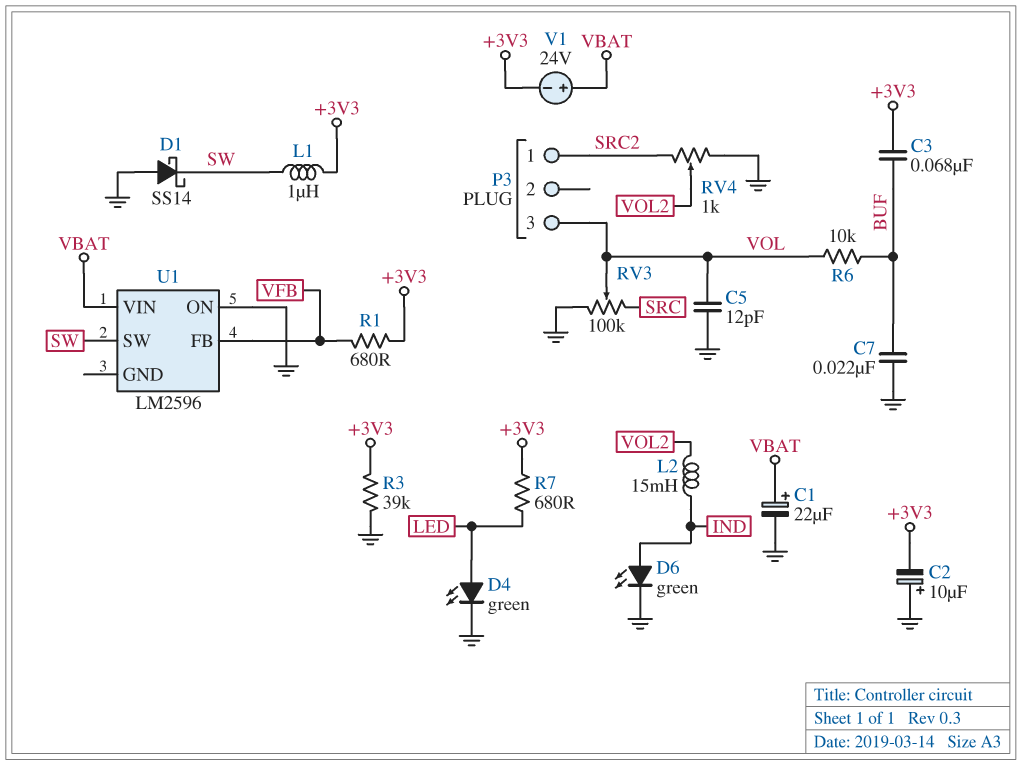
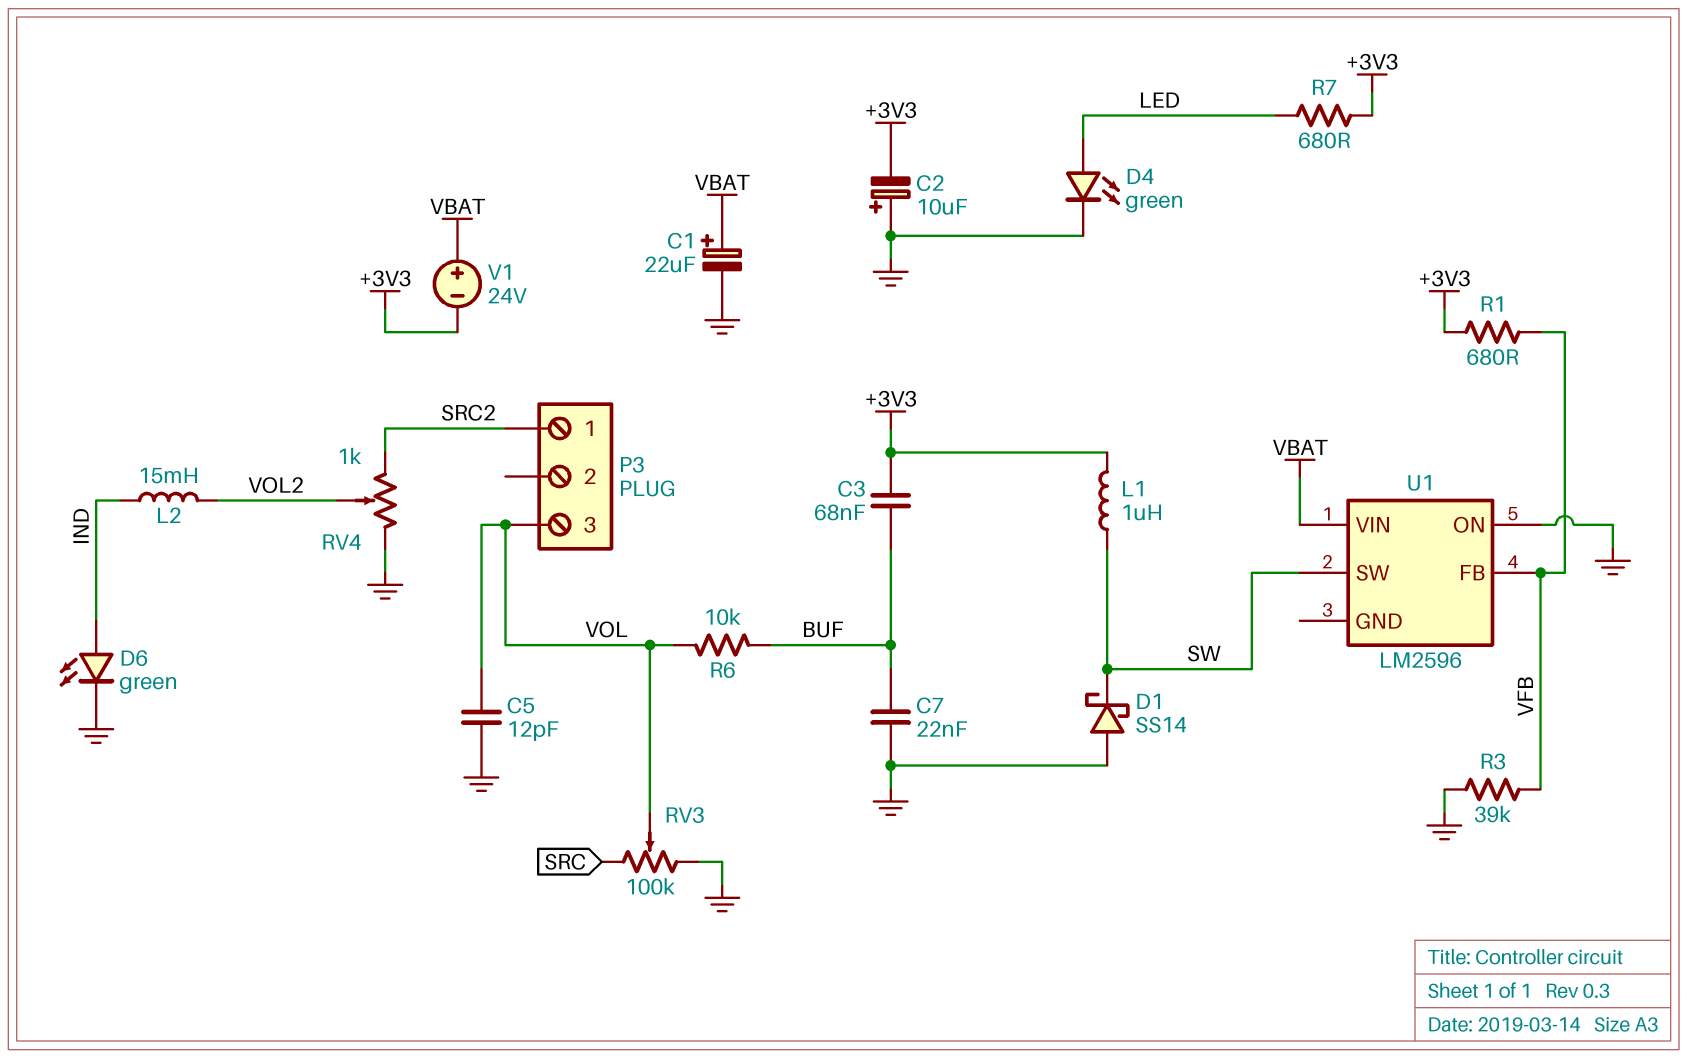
R3: 39k (+3V3, GND) -> 39k (GND, VFB)

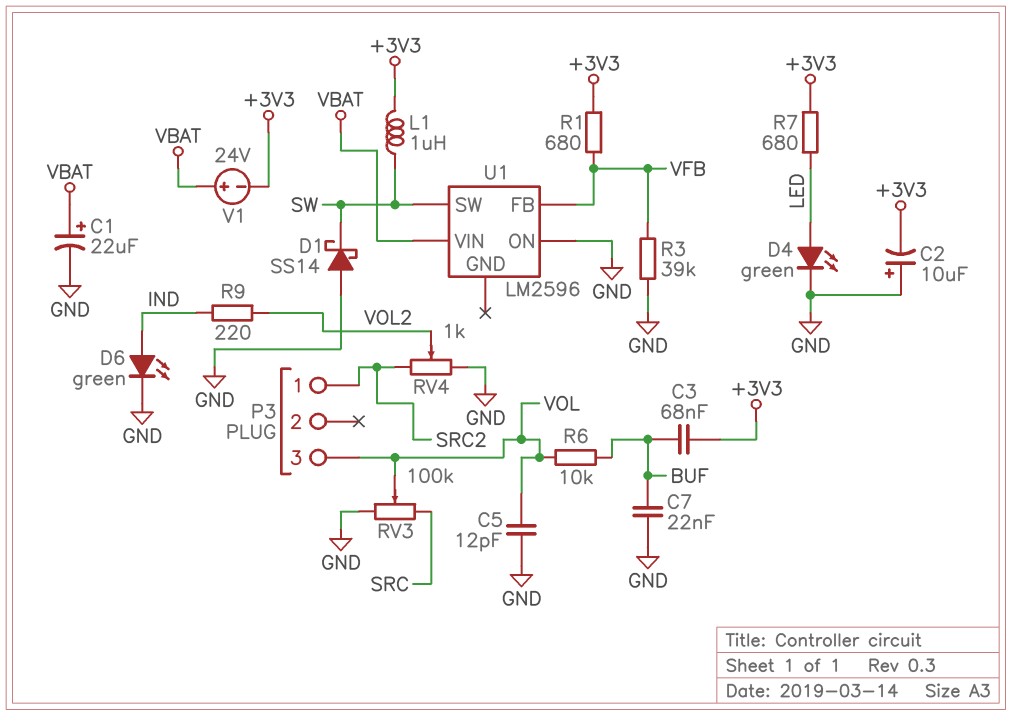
L2: 15mH (IND, VOL2) -> none
R9: none -> 220 (IND, VOL2)

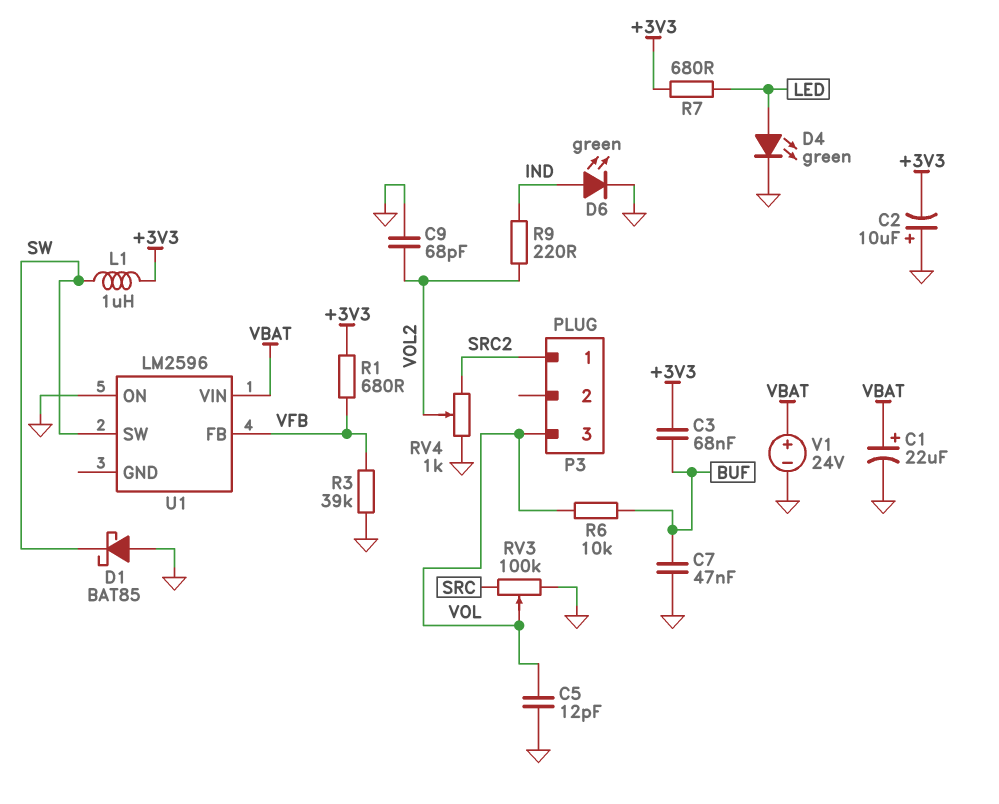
C7: 22nF (BUF, GND) -> 47nF (BUF, GND)
C9: none -> 68pF (GND, VOL2)
D1: schottky SS14 (A GND, K SW) -> schottky BAT85 (A GND, K SW)
V1: 24V (plus VBAT, minus +3V3) -> 24V (plus VBAT, minus GND)

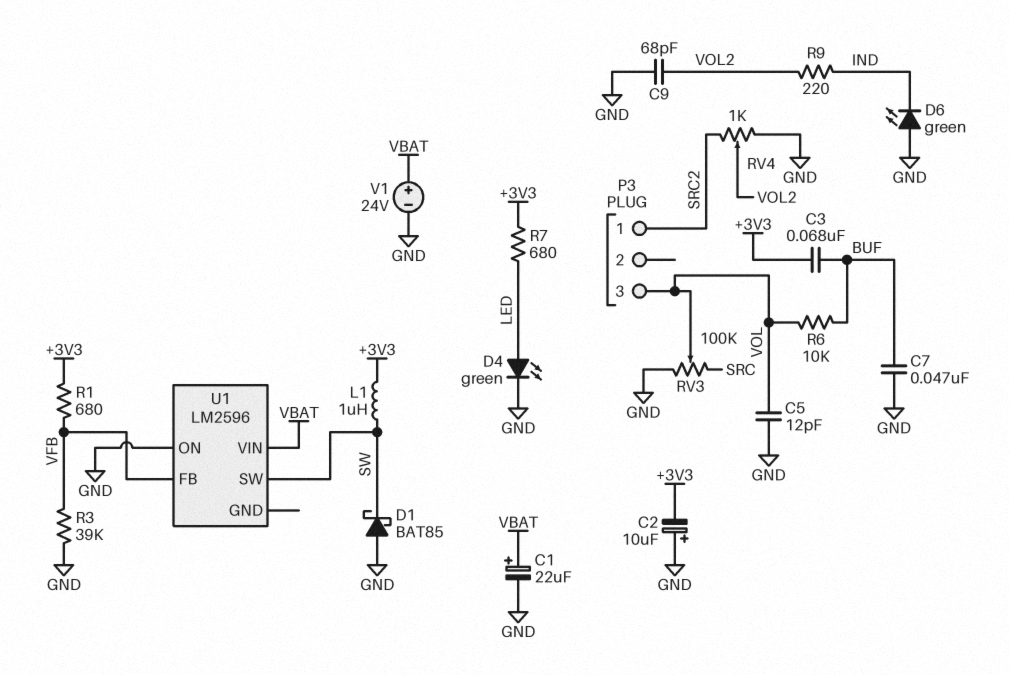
D6: LED green (A IND, K GND) -> LED green (A GND, K IND)

